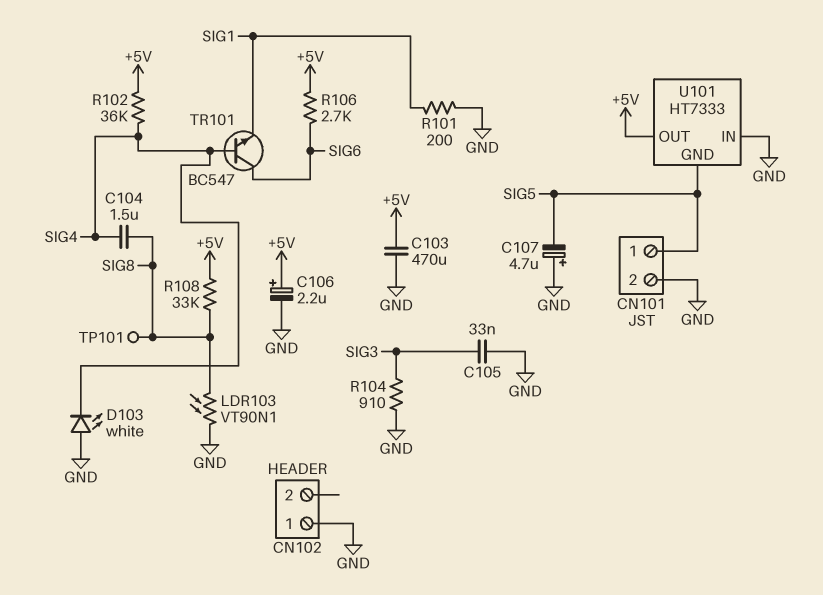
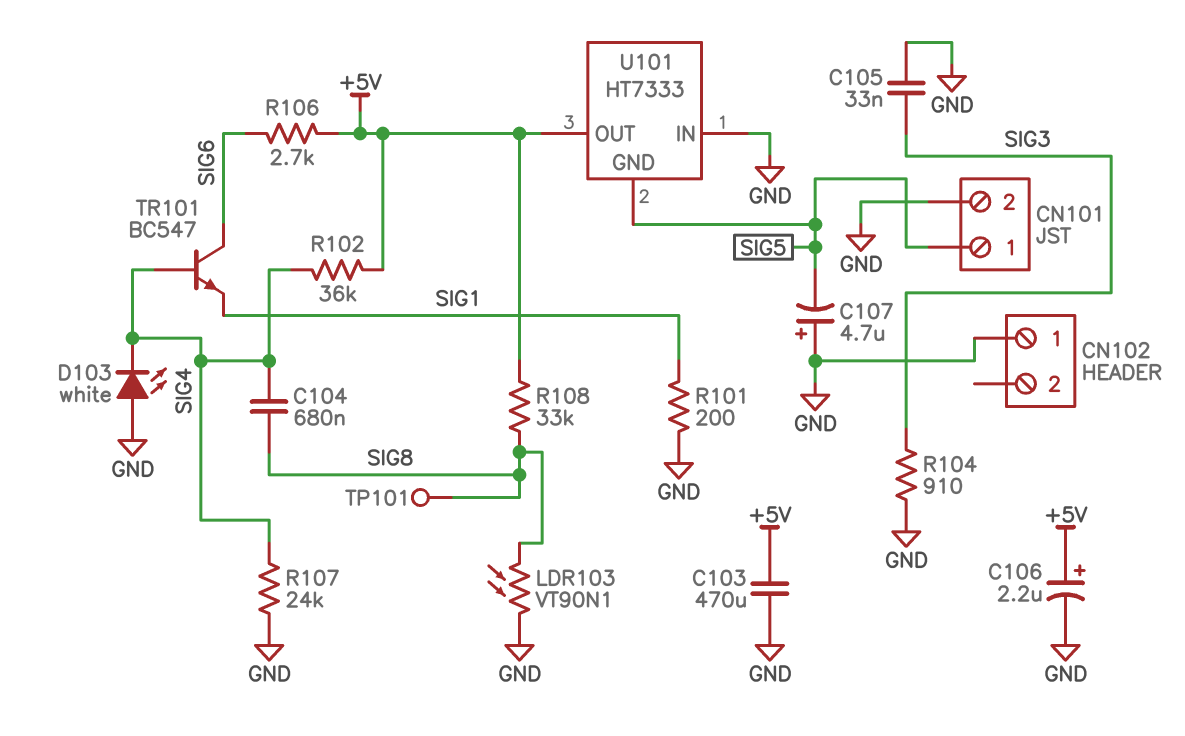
C104: 1.5uF (SIG4, SIG8) -> 680nF (SIG4, SIG8)
R107: none -> 24k (GND, SIG4)

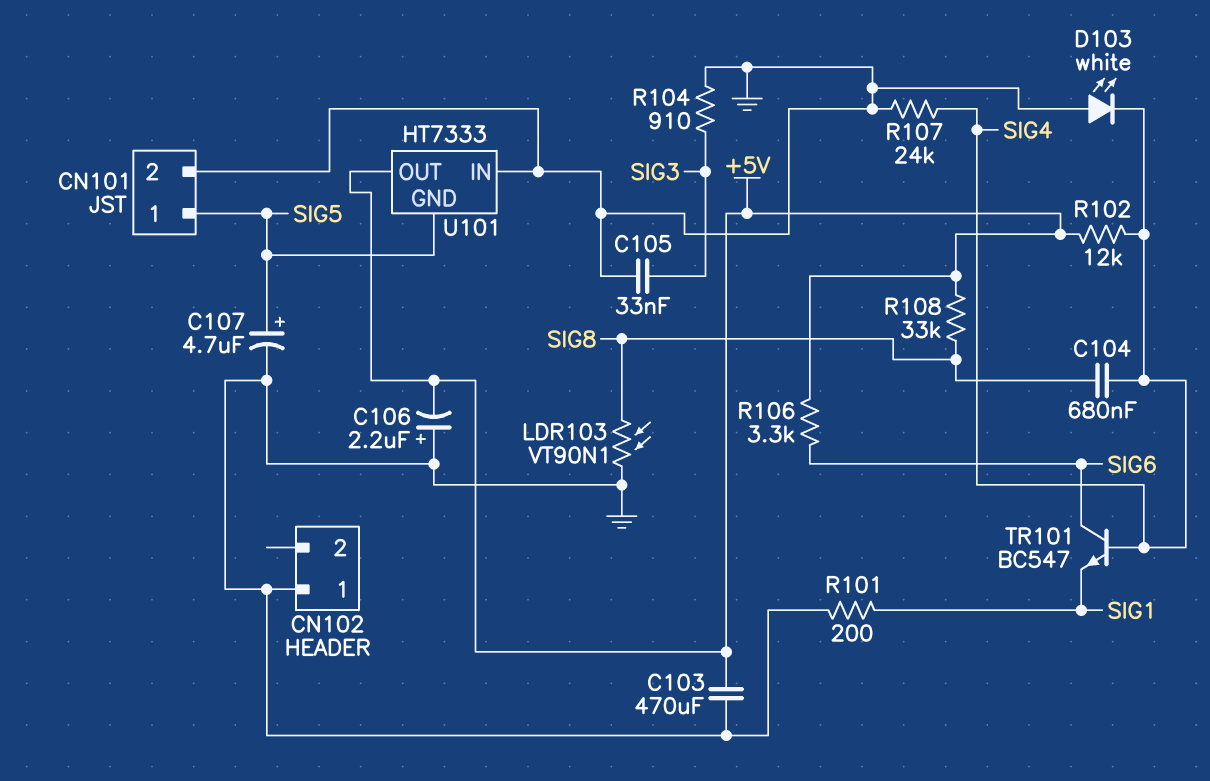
C106: 2.2uF (plus +5V, minus GND) -> 2.2uF (plus GND, minus +5V)
C107: 4.7uF (plus GND, minus SIG5) -> 4.7uF (plus SIG5, minus GND)
R102: 36k (+5V, SIG4) -> 12k (+5V, SIG4)
R106: 2.7k (+5V, SIG6) -> 3.3k (+5V, SIG6)
TP101: test point (SIG8) -> none

